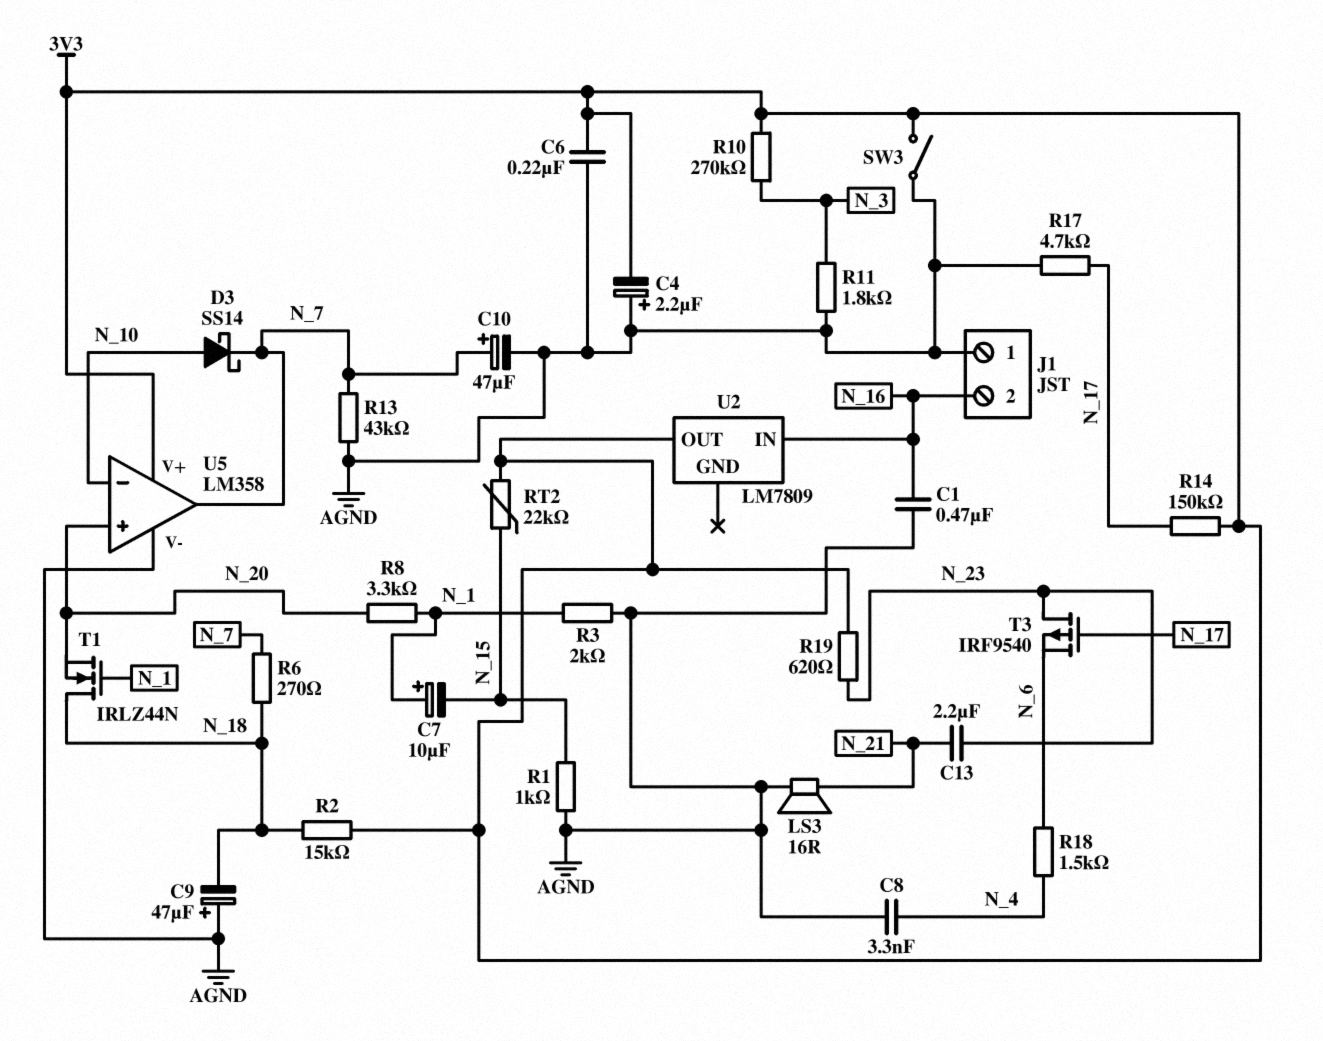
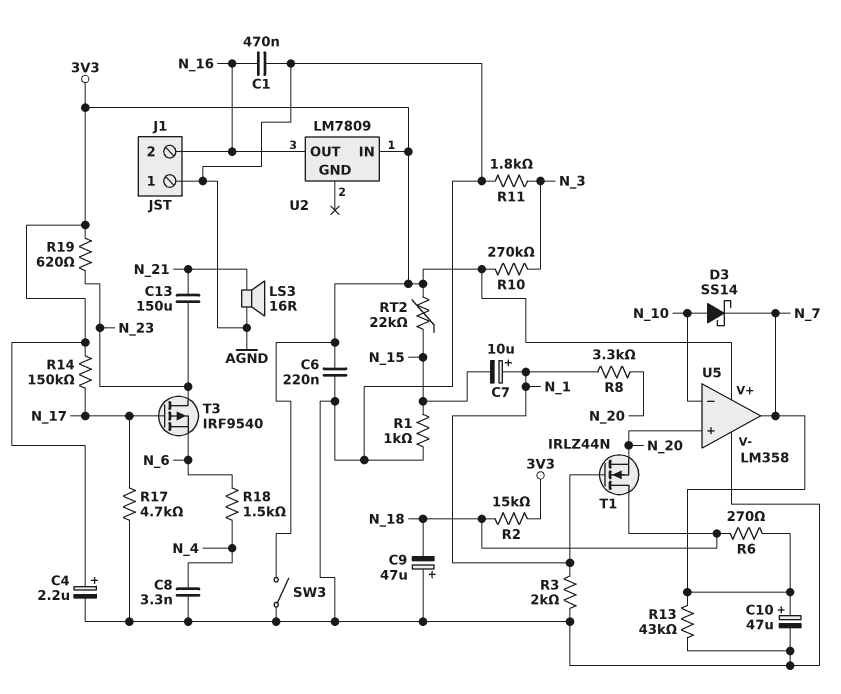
C4: 2.2uF (plus AGND, minus 3V3) -> 2.2uF (plus 3V3, minus AGND)
C13: 2.2uF (N_21, N_23) -> 150uF (N_21, N_23)
U2 pin IN: N_16 -> 3V3
U2 pin OUT: 3V3 -> N_16

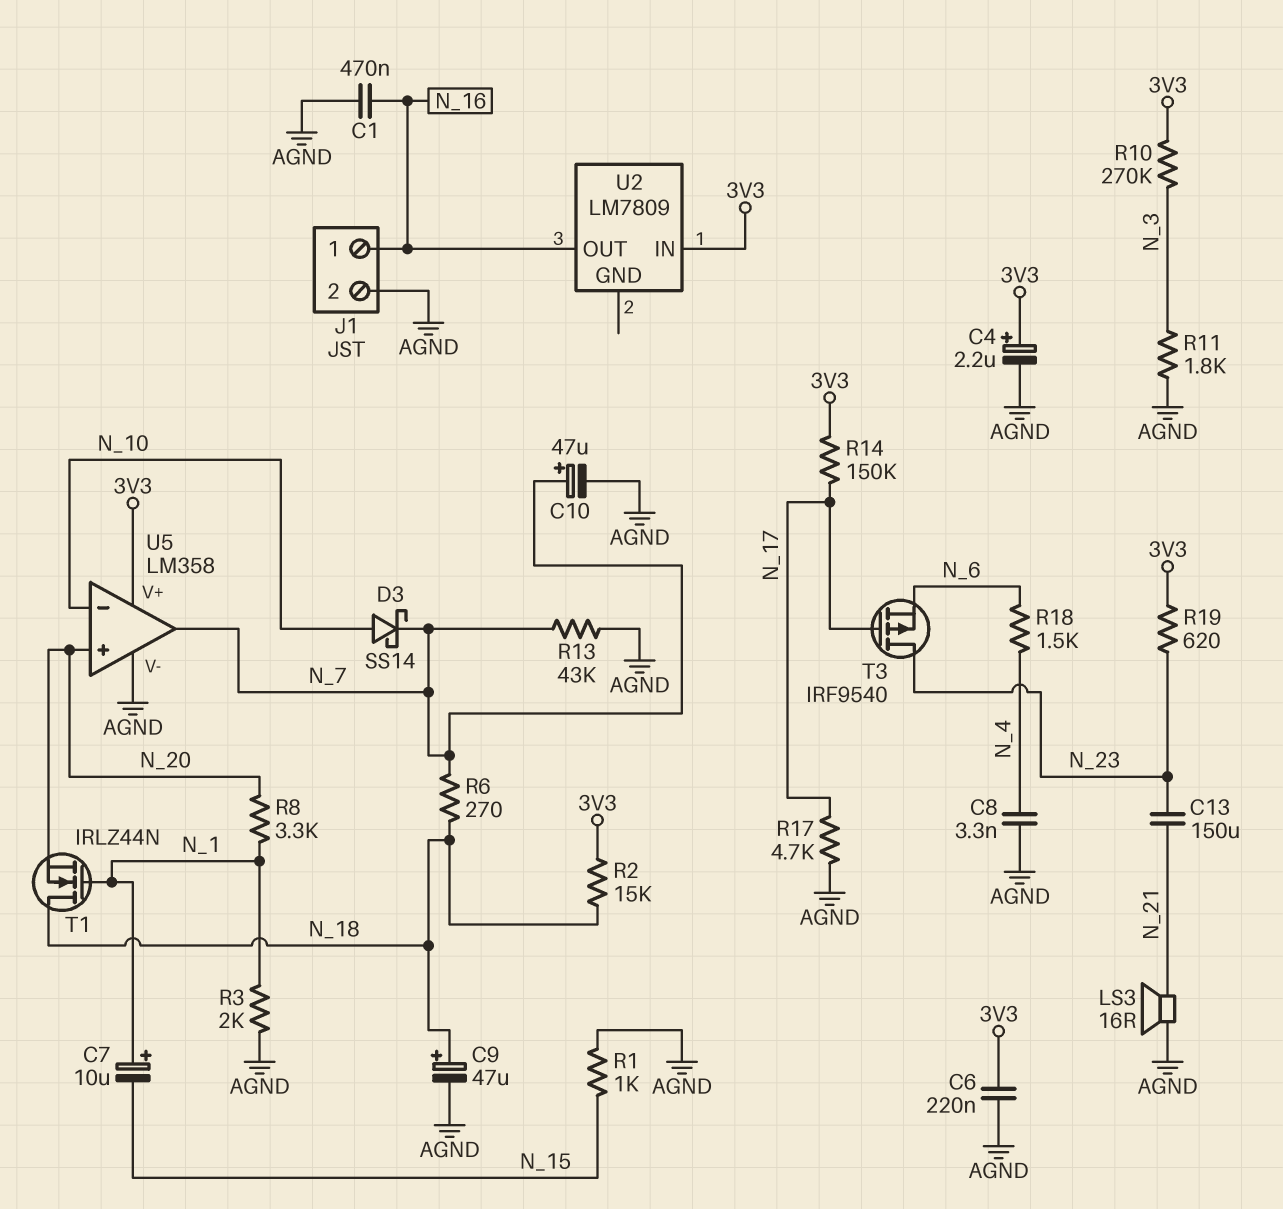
C9: 47uF (plus AGND, minus N_18) -> 47uF (plus N_18, minus AGND)
J1 pin 1: AGND -> N_16
J1 pin 2: N_16 -> AGND
RT2: 22k (3V3, N_15) -> none
SW3: switch (3V3, AGND) -> none

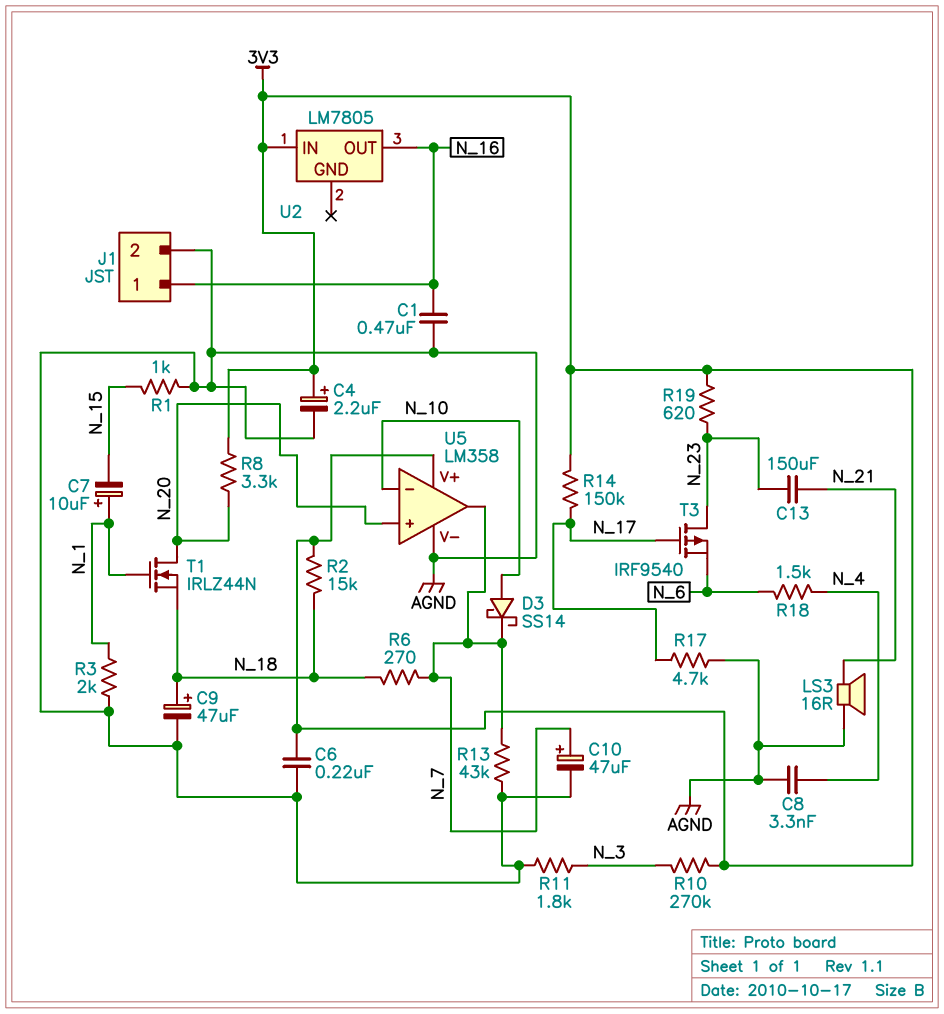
R8: 3.3k (N_1, N_20) -> 3.3k (3V3, N_20)
T1: NMOS IRLZ44N (G N_1, D N_18, S N_20) -> NMOS IRLZ44N (G N_1, D N_20, S N_18)
U2: LM7809 -> LM7805

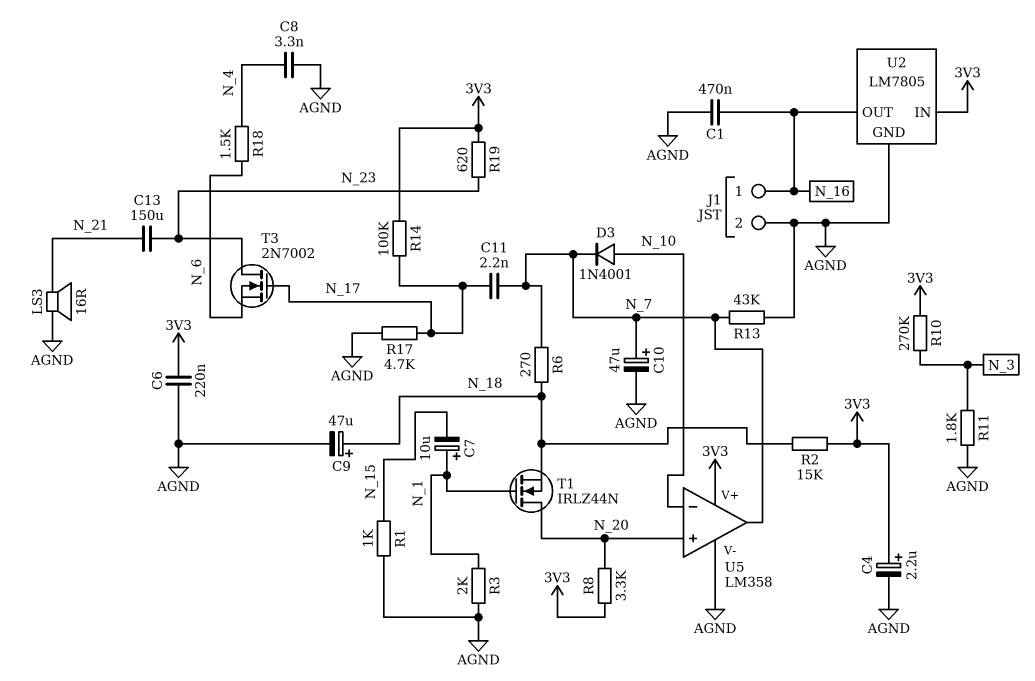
C11: none -> 2.2nF (N_7, N_17)
D3: schottky SS14 (A N_10, K N_7) -> diode 1N4001 (A N_10, K N_7)
R14: 150k (3V3, N_17) -> 100k (3V3, N_17)
T3: PMOS IRF9540 (G N_17, D N_23, S N_6) -> NMOS 2N7002 (G N_17, D N_23, S N_6)
U2 pin GND: none -> AGND

